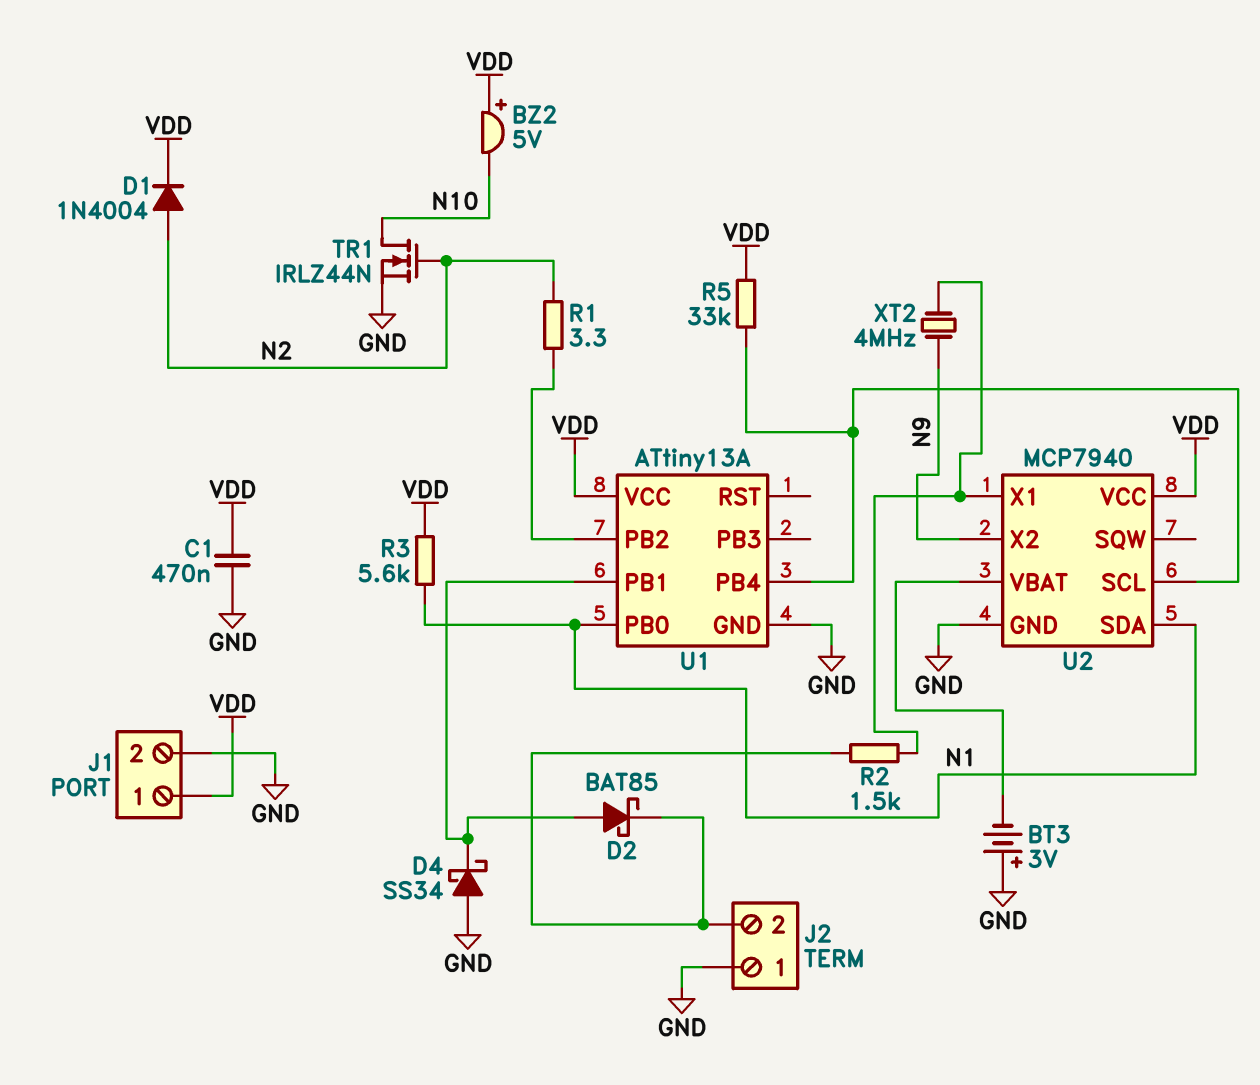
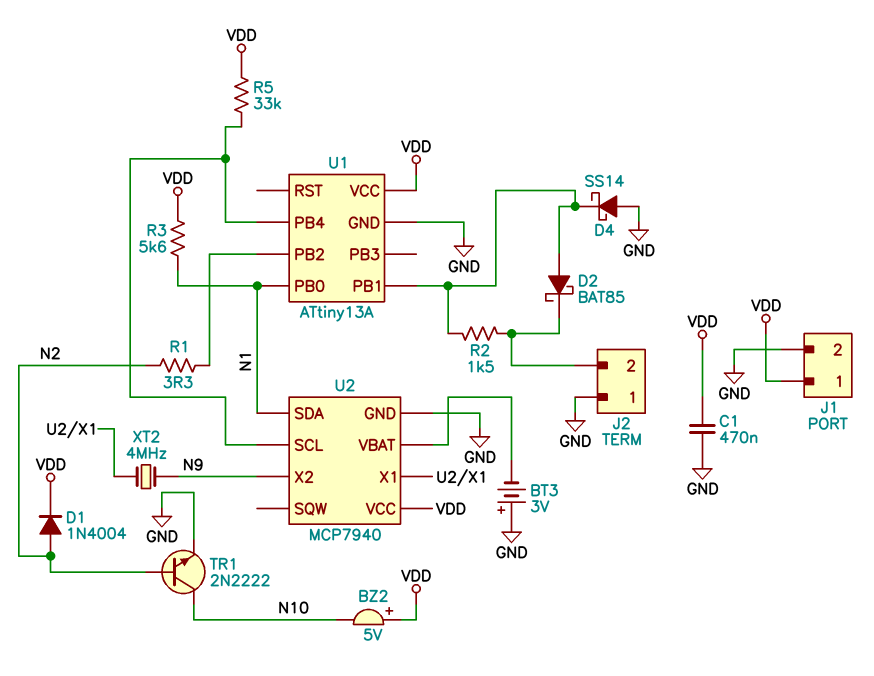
D4: schottky SS34 (A GND, K U1/PB1) -> schottky SS14 (A GND, K U1/PB1)
R2: 1.5k (J2/2, U2/X1) -> 1.5k (J2/2, U1/PB1)
TR1: NMOS IRLZ44N (G N2, D N10, S GND) -> NPN 2N2222 (B N2, C N10, E GND)

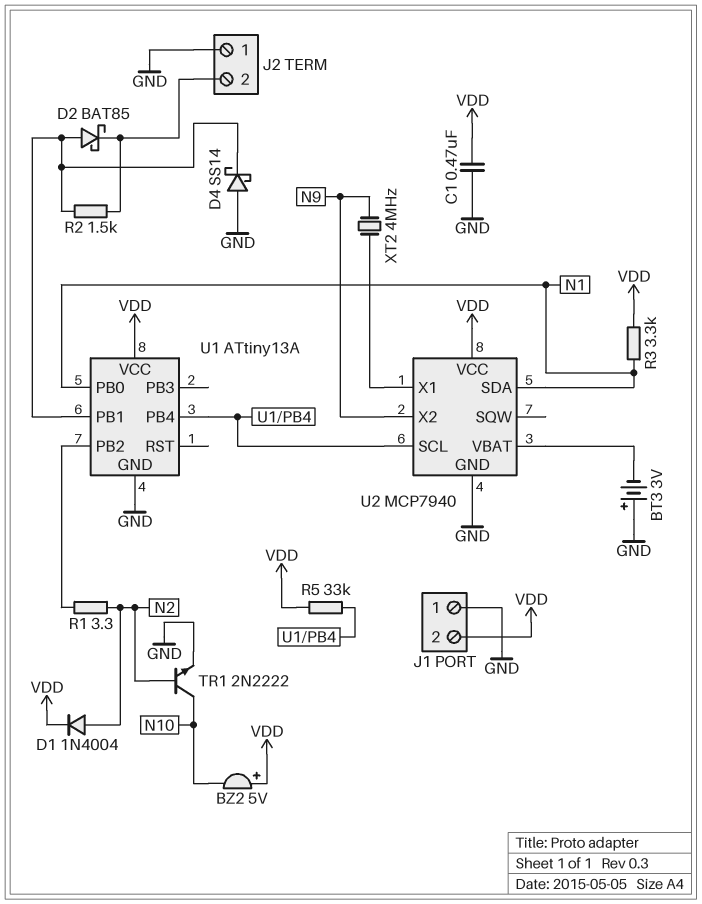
J1 pin 1: VDD -> GND
J1 pin 2: GND -> VDD
R3: 5.6k (N1, VDD) -> 3.3k (N1, VDD)

